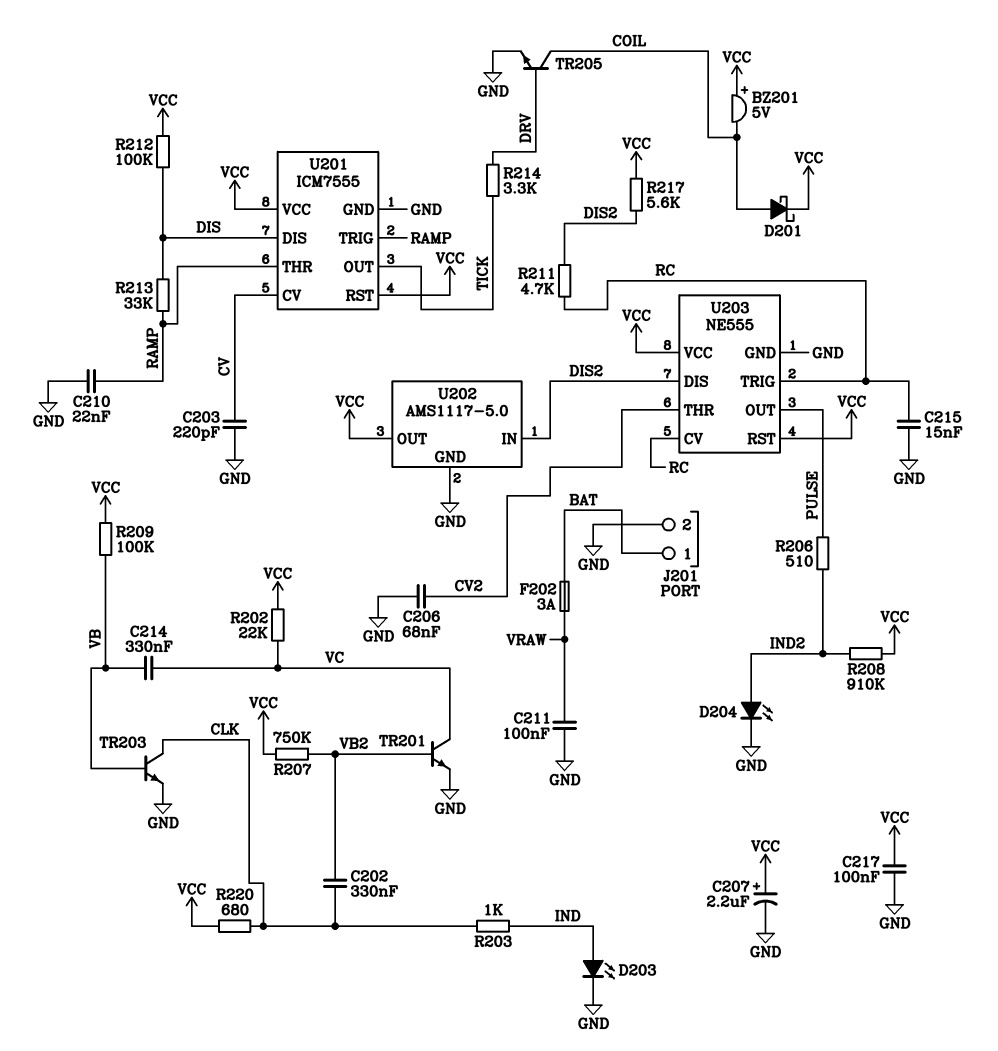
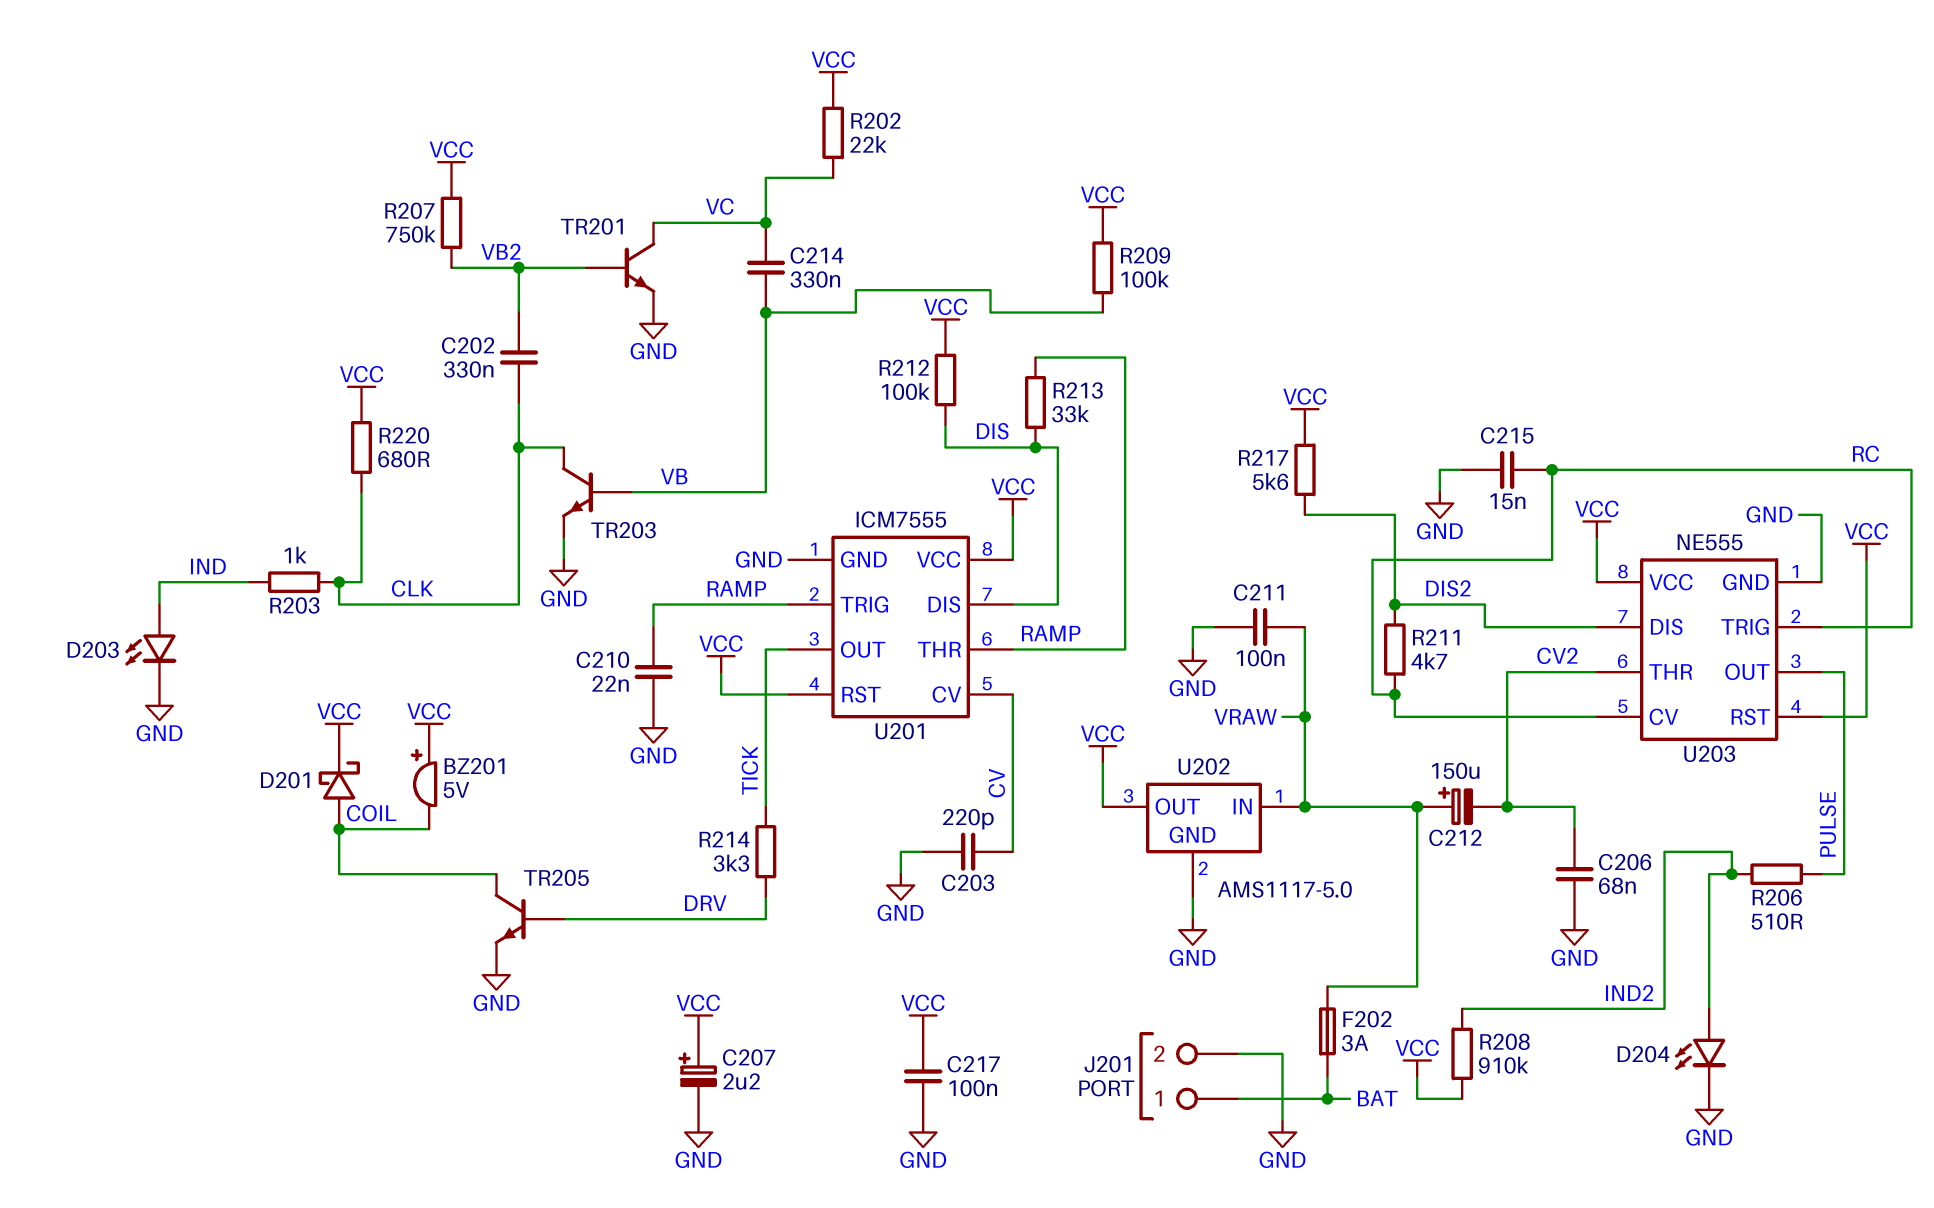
C212: none -> 150uF (plus VRAW, minus CV2)
U202 pin IN: DIS2 -> VRAW

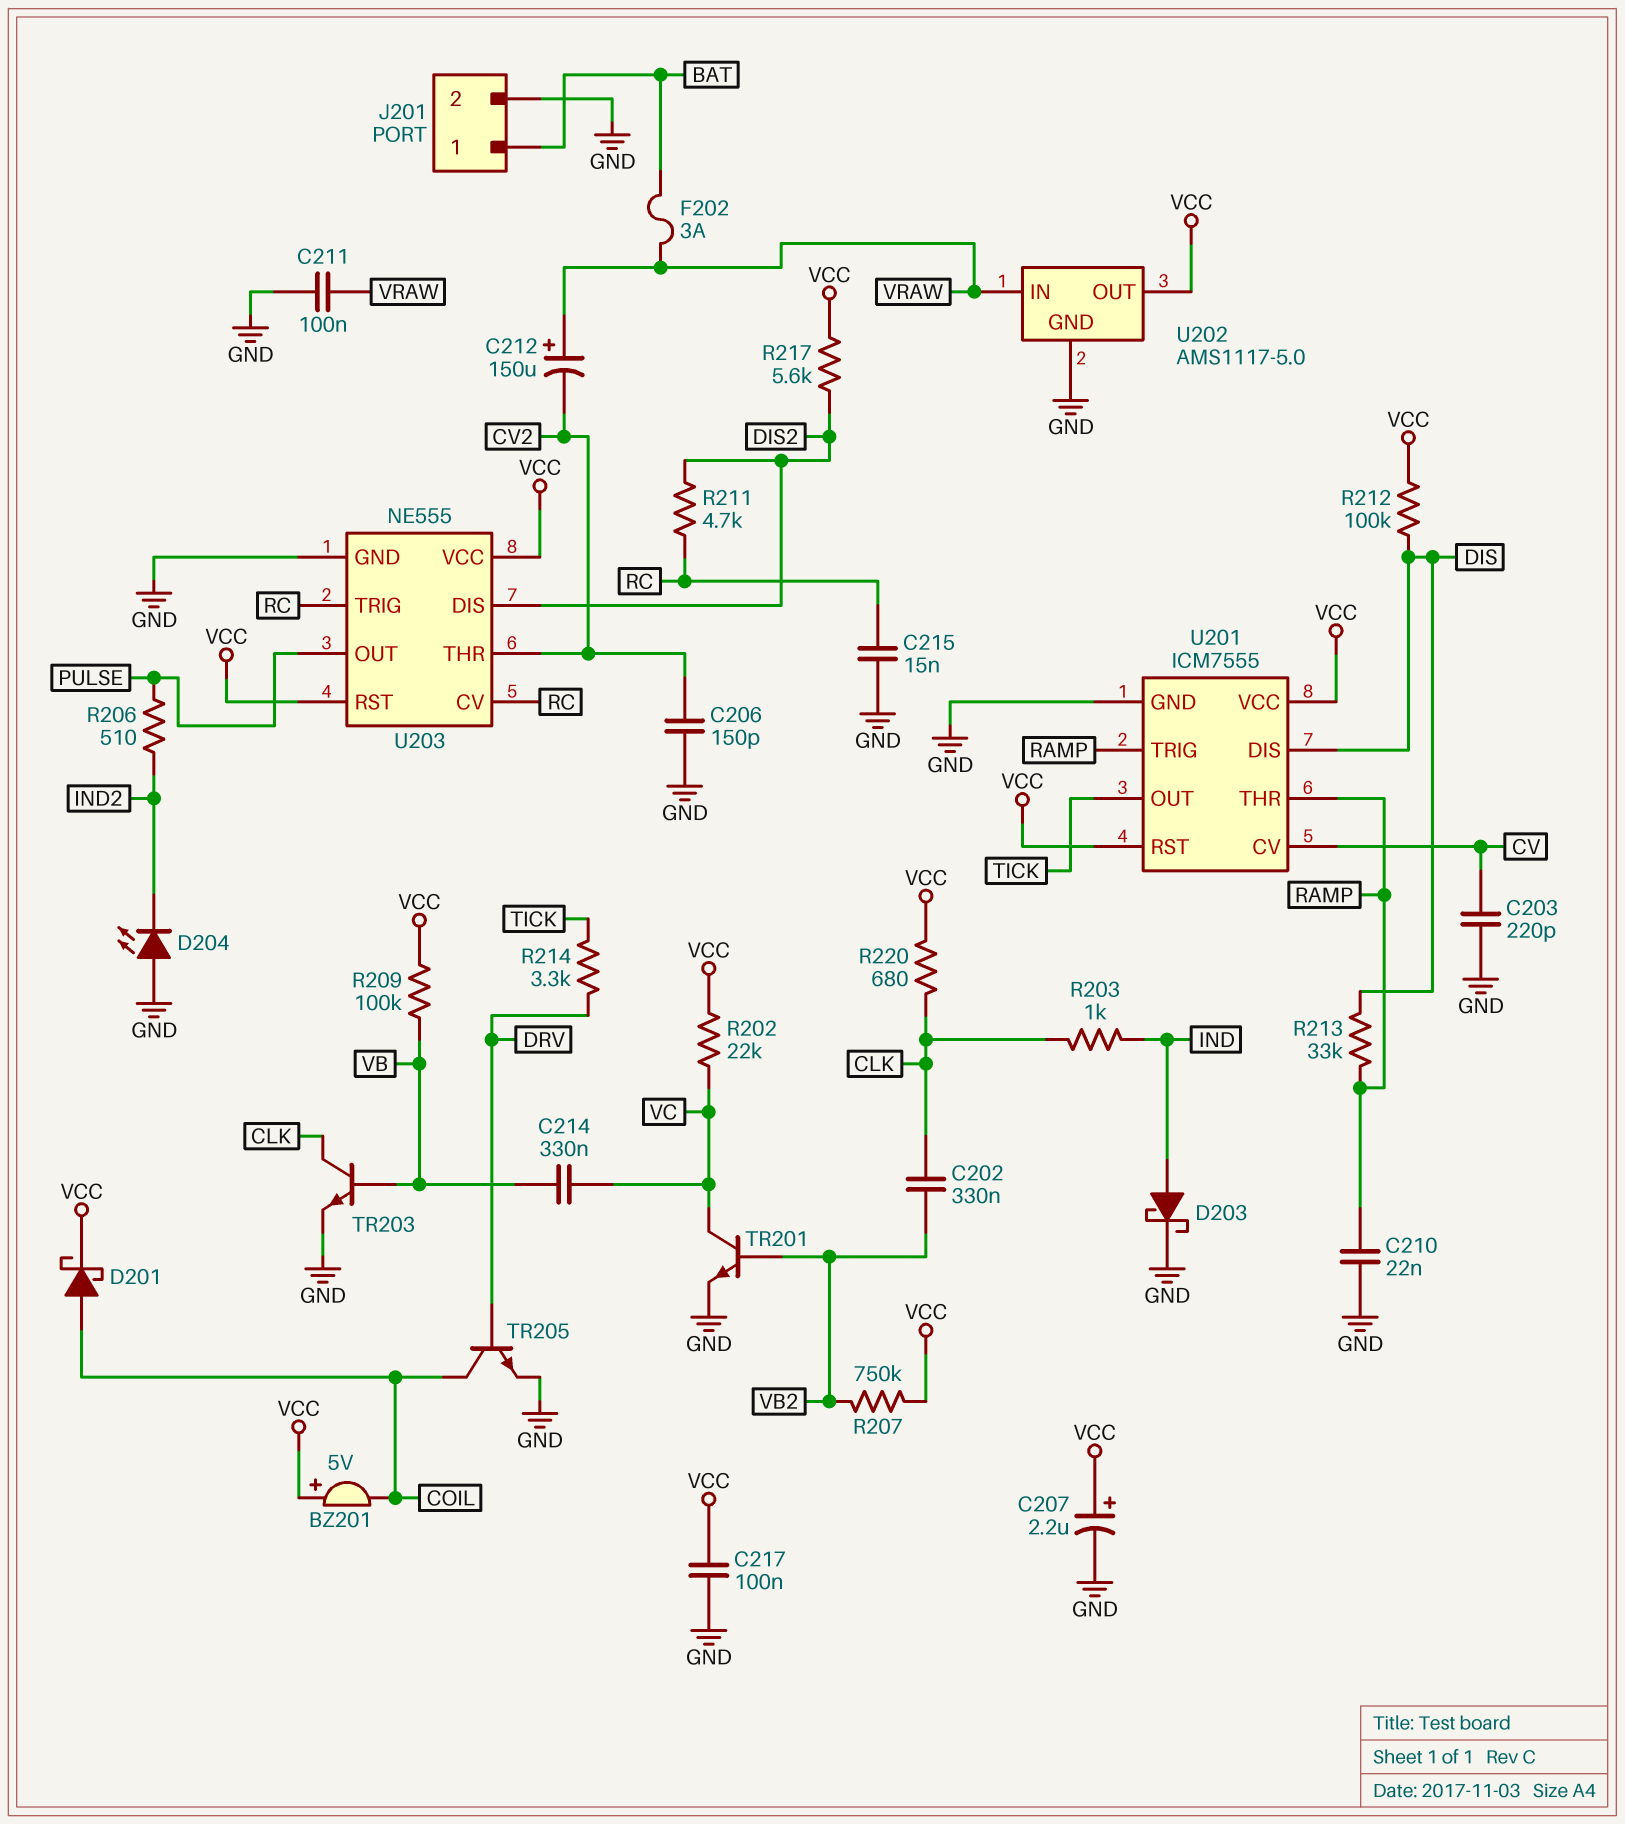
C206: 68nF (CV2, GND) -> 150pF (CV2, GND)
D203: LED (A IND, K GND) -> schottky (A IND, K GND)
D204: LED (A IND2, K GND) -> LED (A GND, K IND2)
R208: 910k (IND2, VCC) -> none

